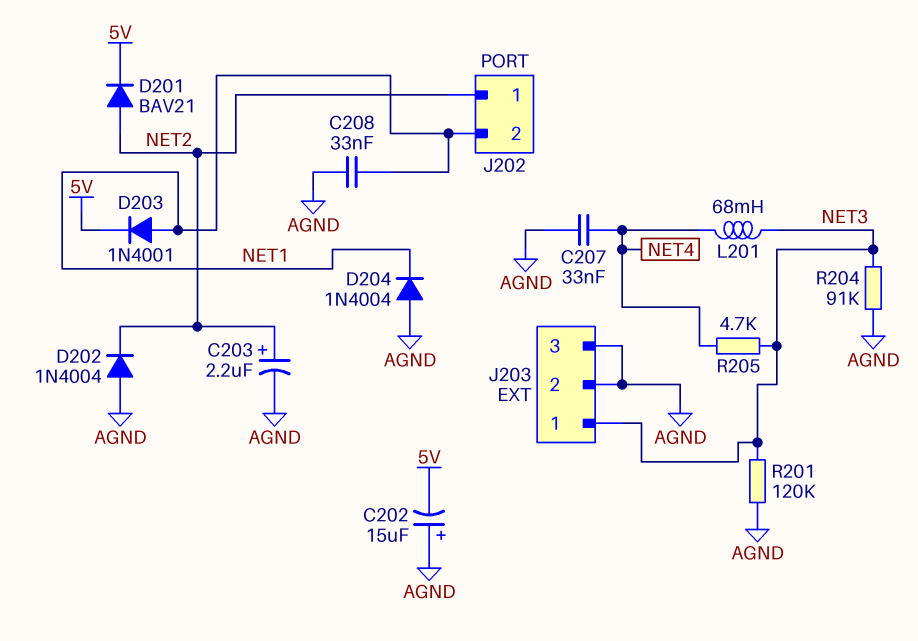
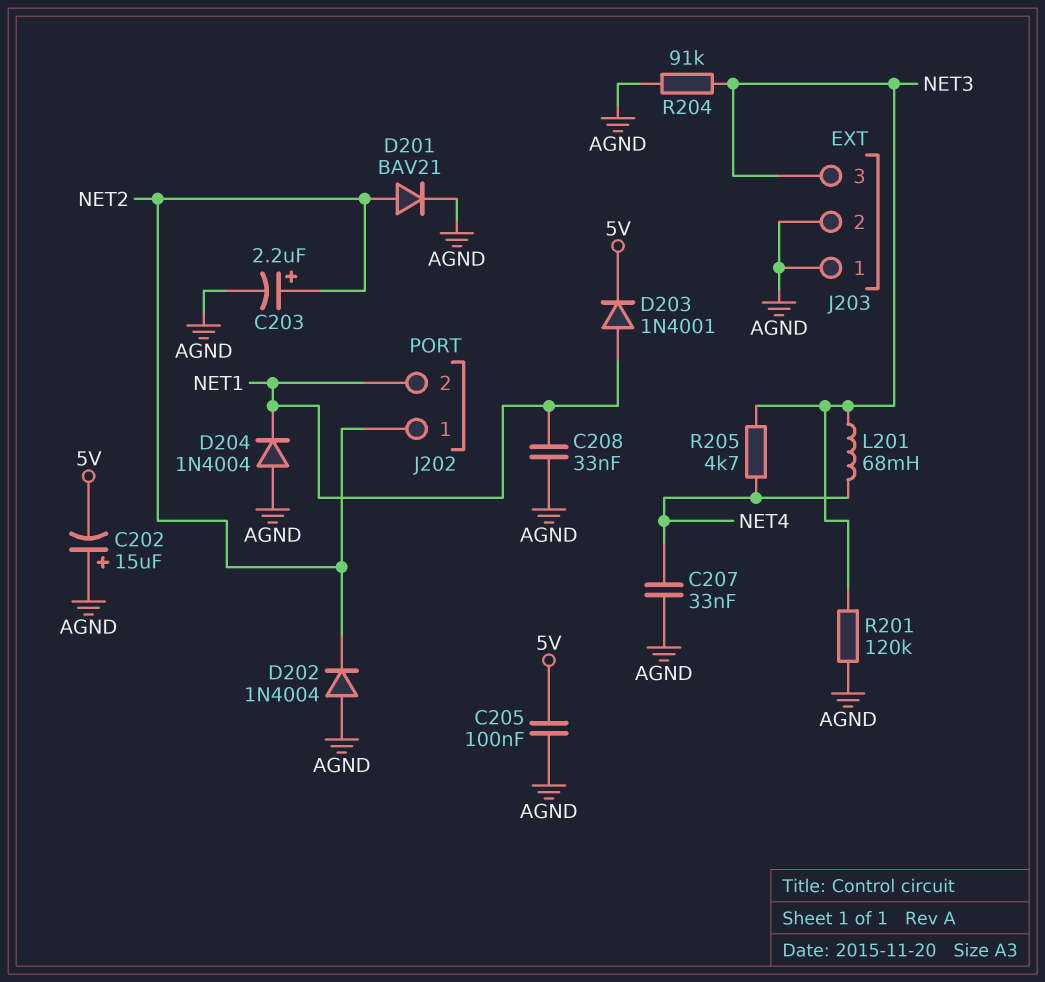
C205: none -> 100nF (5V, AGND)
D201: diode BAV21 (A NET2, K 5V) -> diode BAV21 (A NET2, K AGND)
J203 pin 1: NET3 -> AGND
J203 pin 3: AGND -> NET3

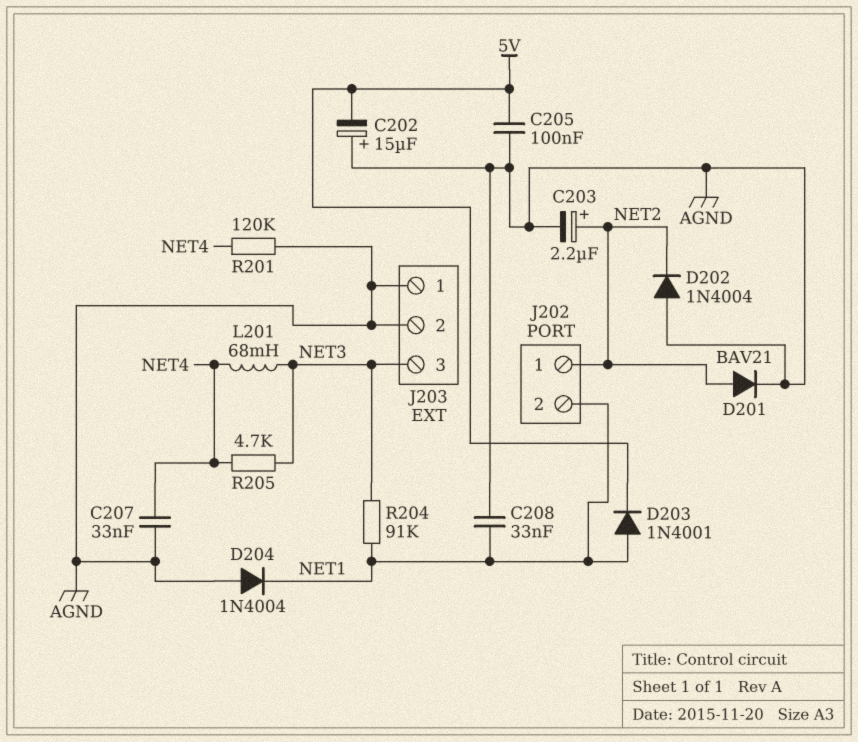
R201: 120k (AGND, NET3) -> 120k (AGND, NET4)
R204: 91k (AGND, NET3) -> 91k (NET1, NET3)

